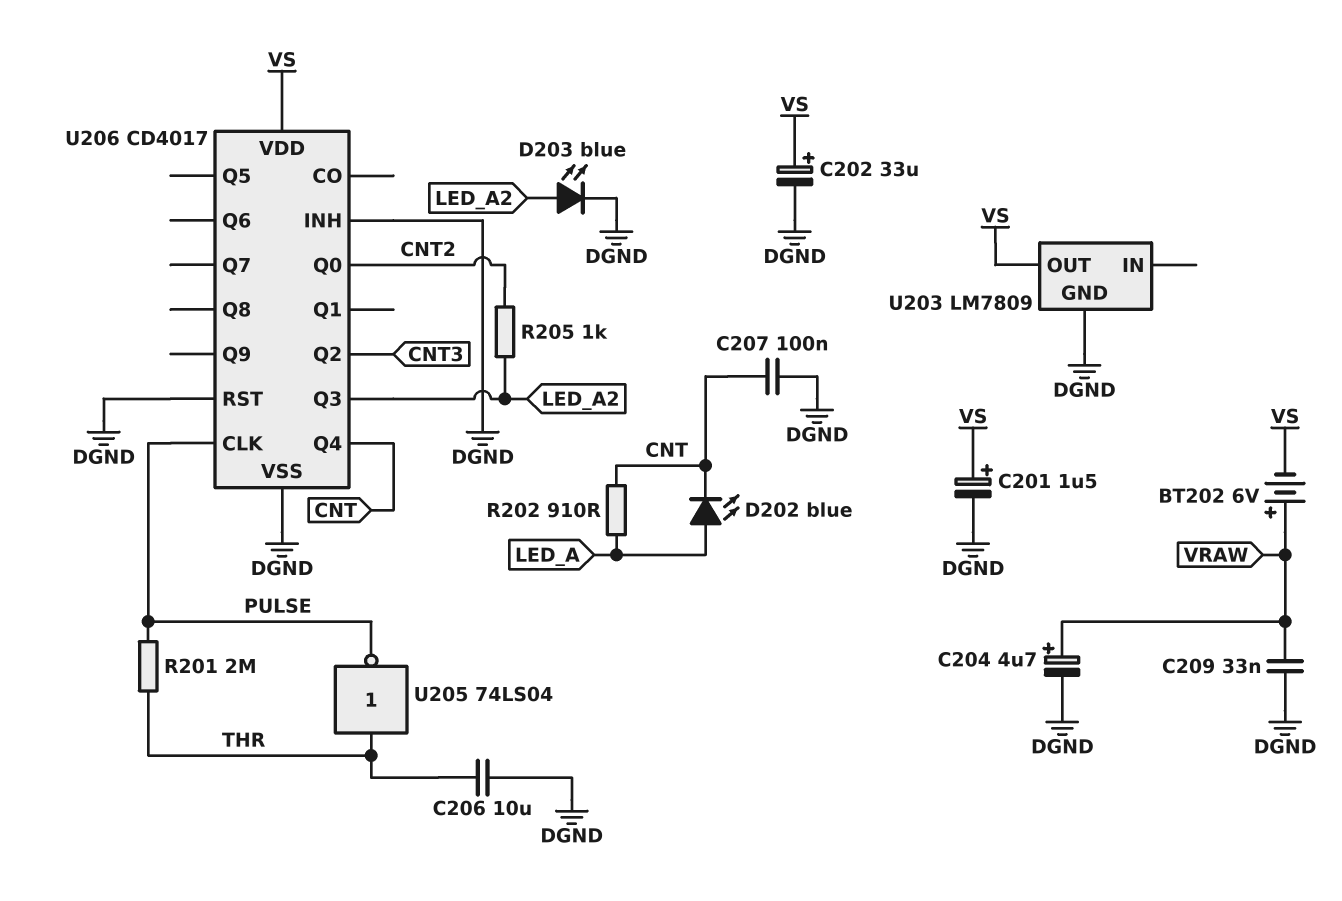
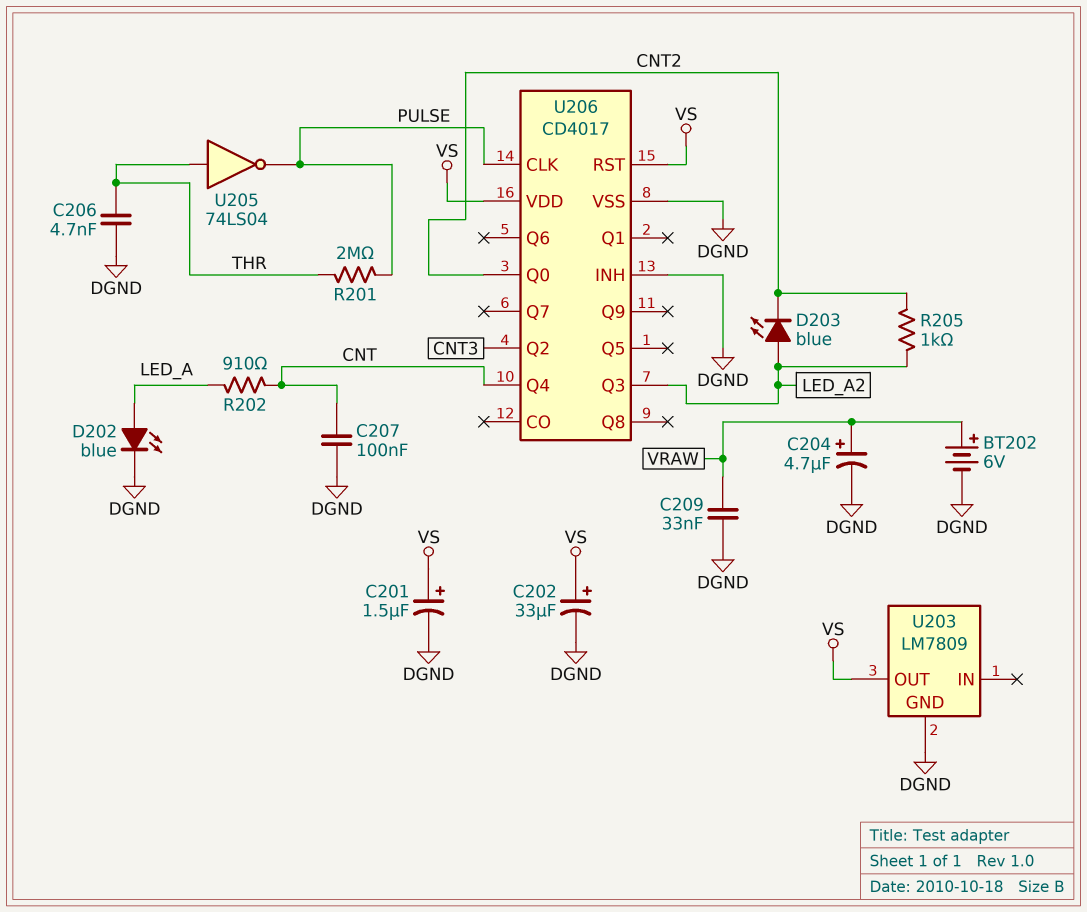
BT202: 6V (plus VRAW, minus VS) -> 6V (plus VRAW, minus DGND)
C206: 10uF (DGND, THR) -> 4.7nF (DGND, THR)
D202: LED blue (A LED_A, K CNT) -> LED blue (A LED_A, K DGND)
D203: LED blue (A LED_A2, K DGND) -> LED blue (A LED_A2, K CNT2)
U206 pin RST: DGND -> VS

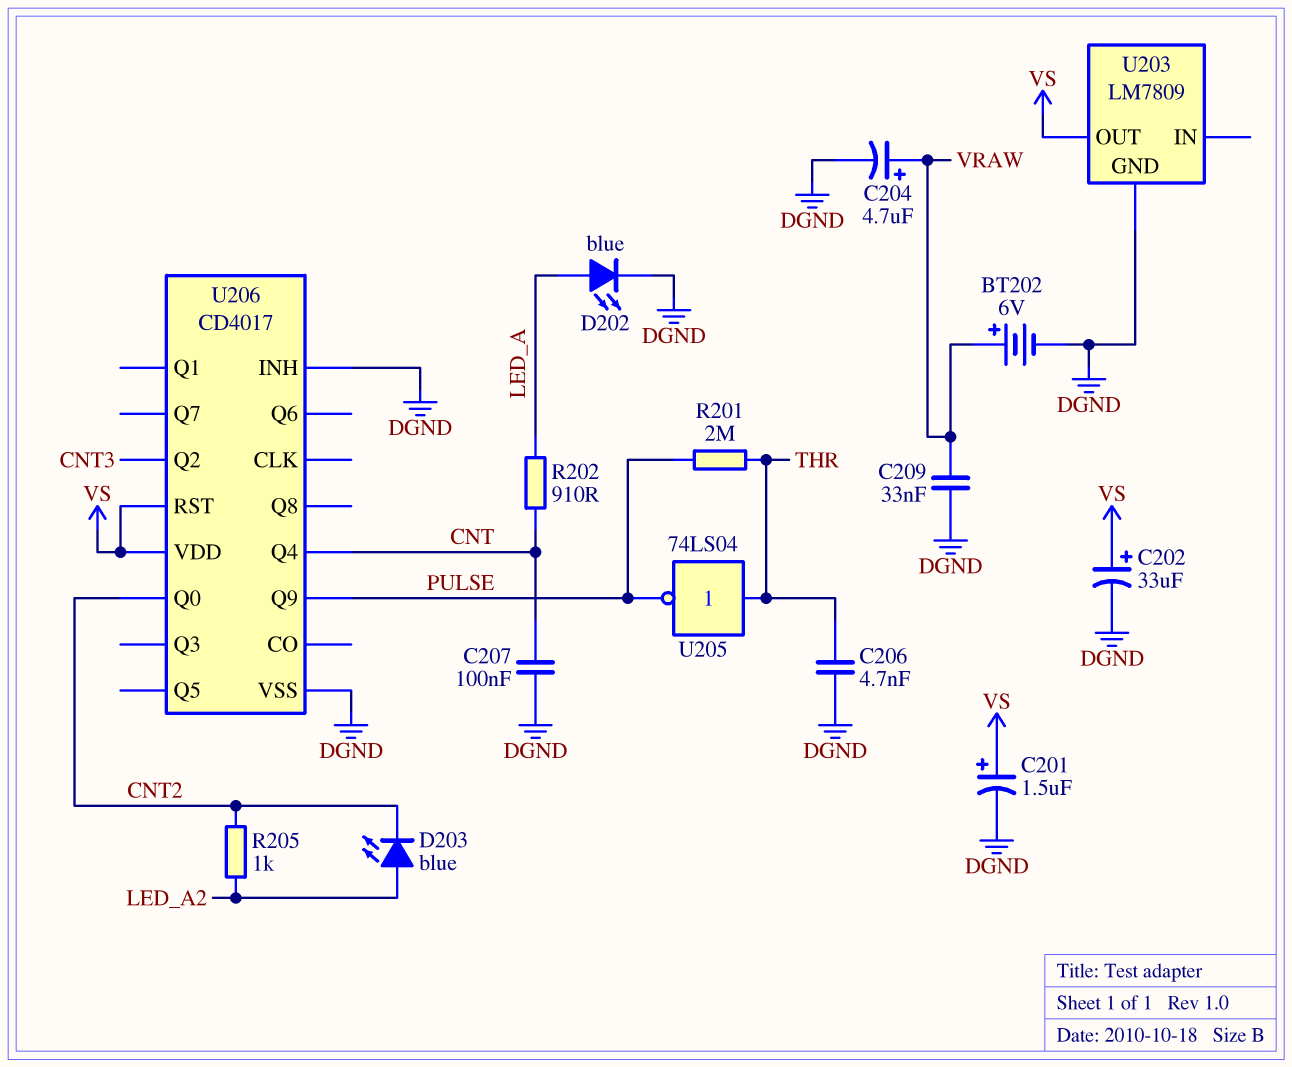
U206 pin CLK: PULSE -> none
U206 pin Q3: LED_A2 -> none
U206 pin Q9: none -> PULSE

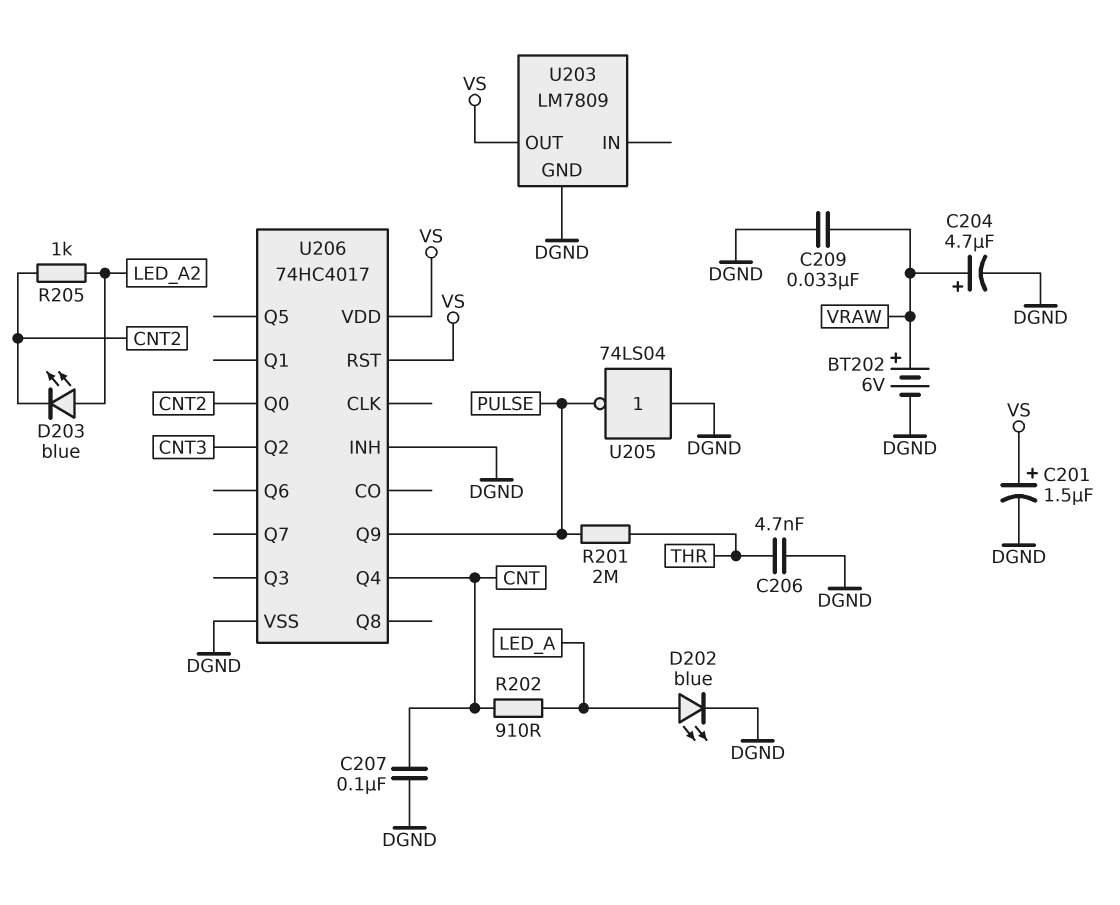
C202: 33uF (plus VS, minus DGND) -> none
U205: NOT 74LS04 (in THR, out PULSE) -> NOT 74LS04 (in DGND, out PULSE)
U206: CD4017 -> 74HC4017

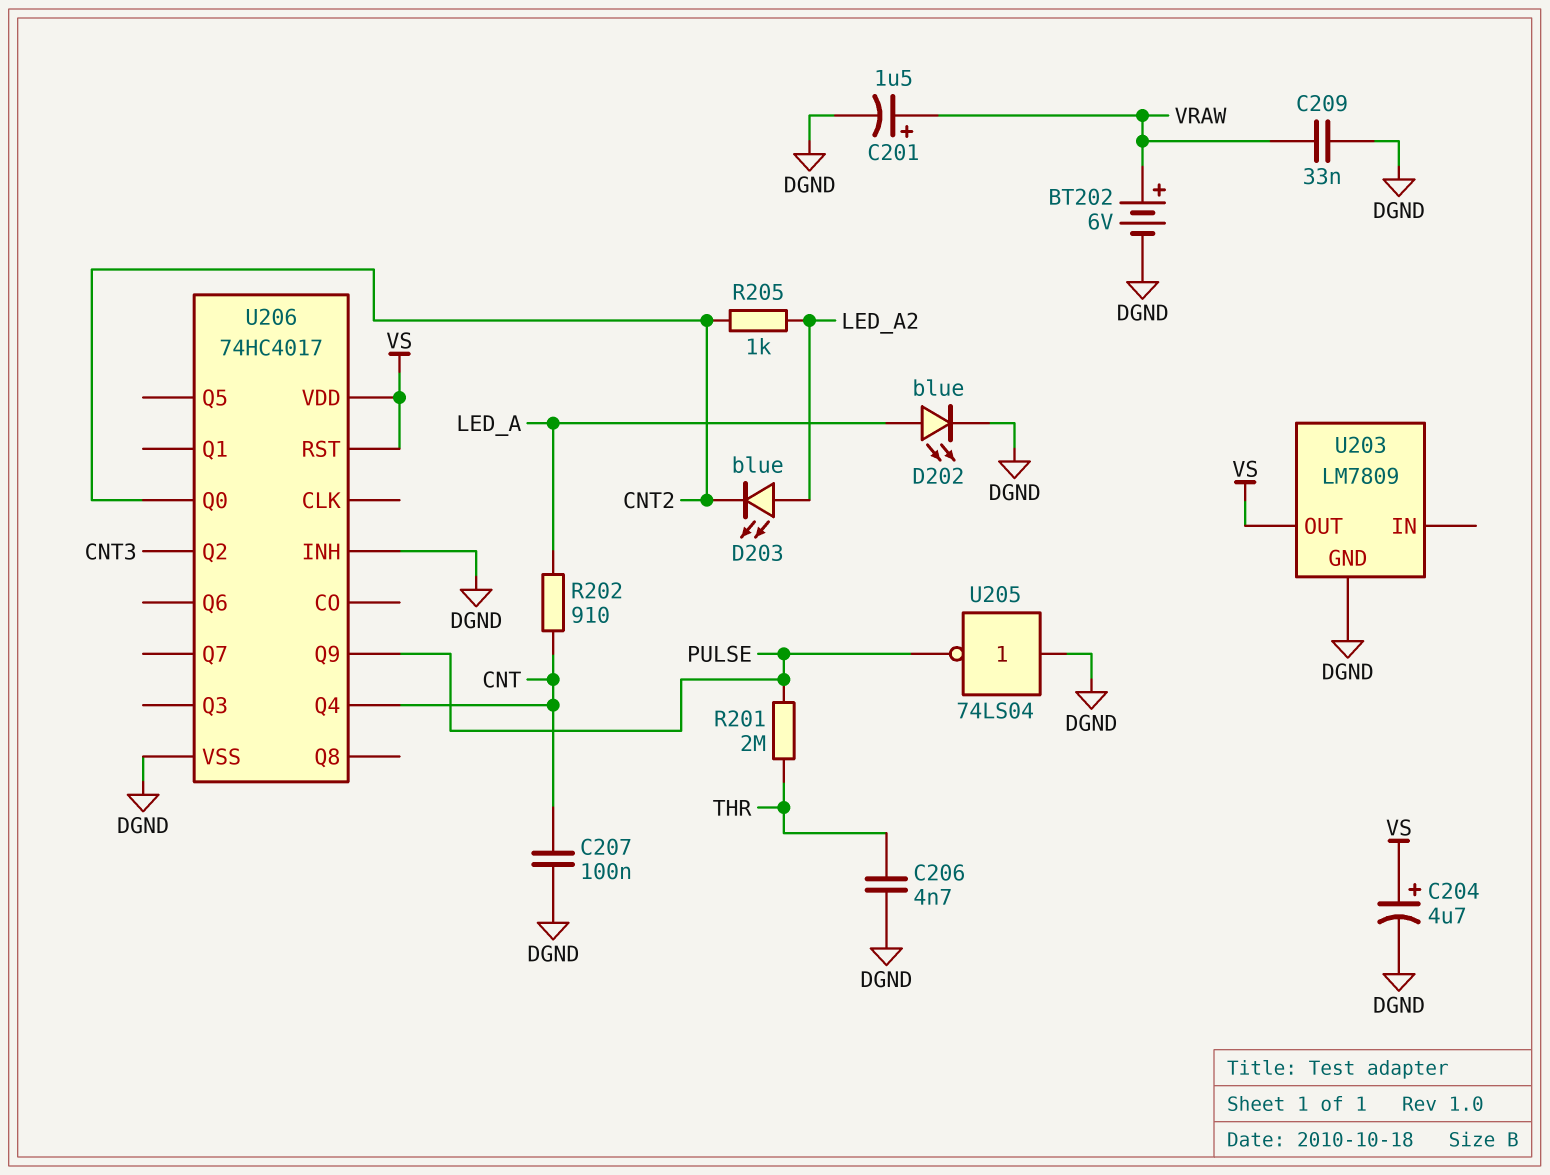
C201: 1.5uF (plus VS, minus DGND) -> 1.5uF (plus VRAW, minus DGND)
C204: 4.7uF (plus VRAW, minus DGND) -> 4.7uF (plus VS, minus DGND)

